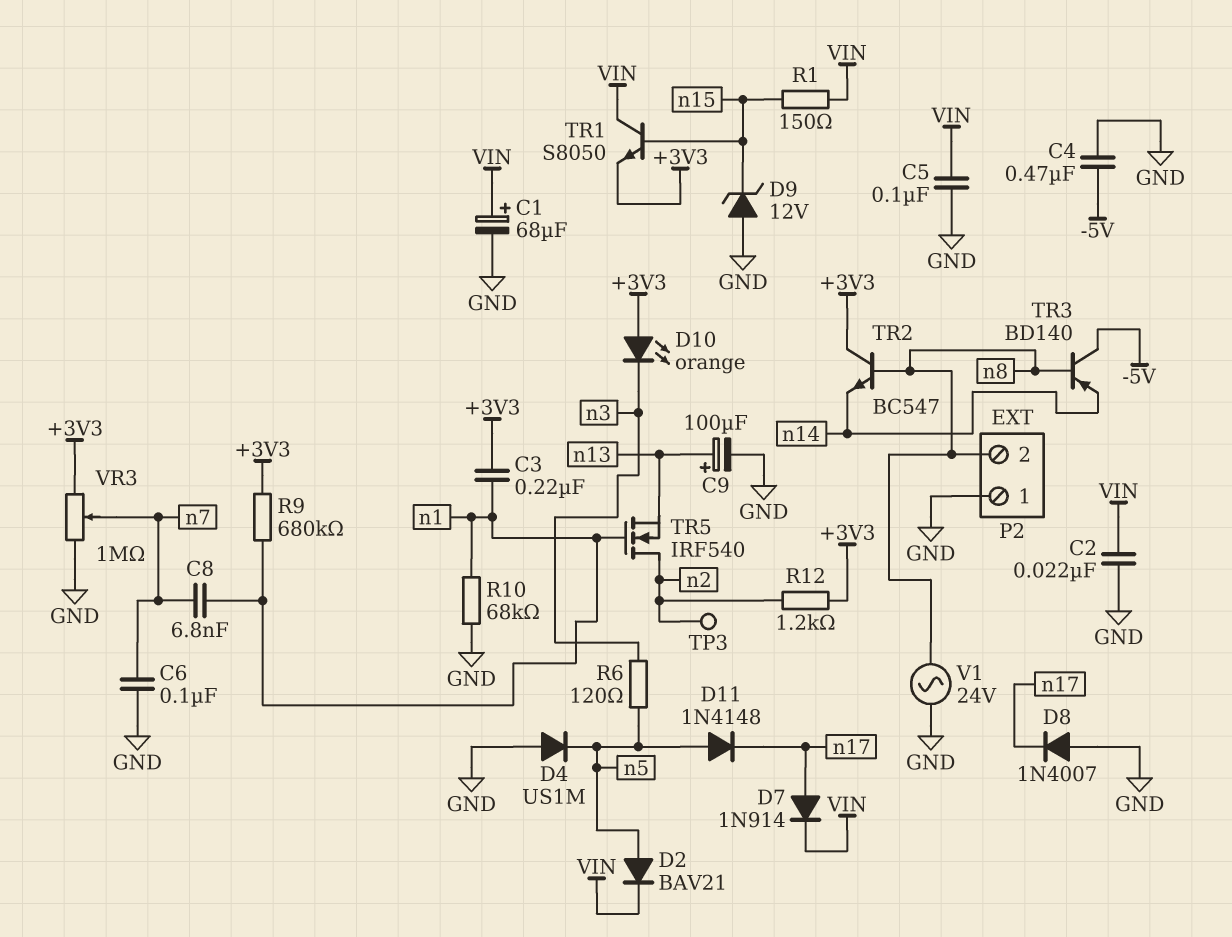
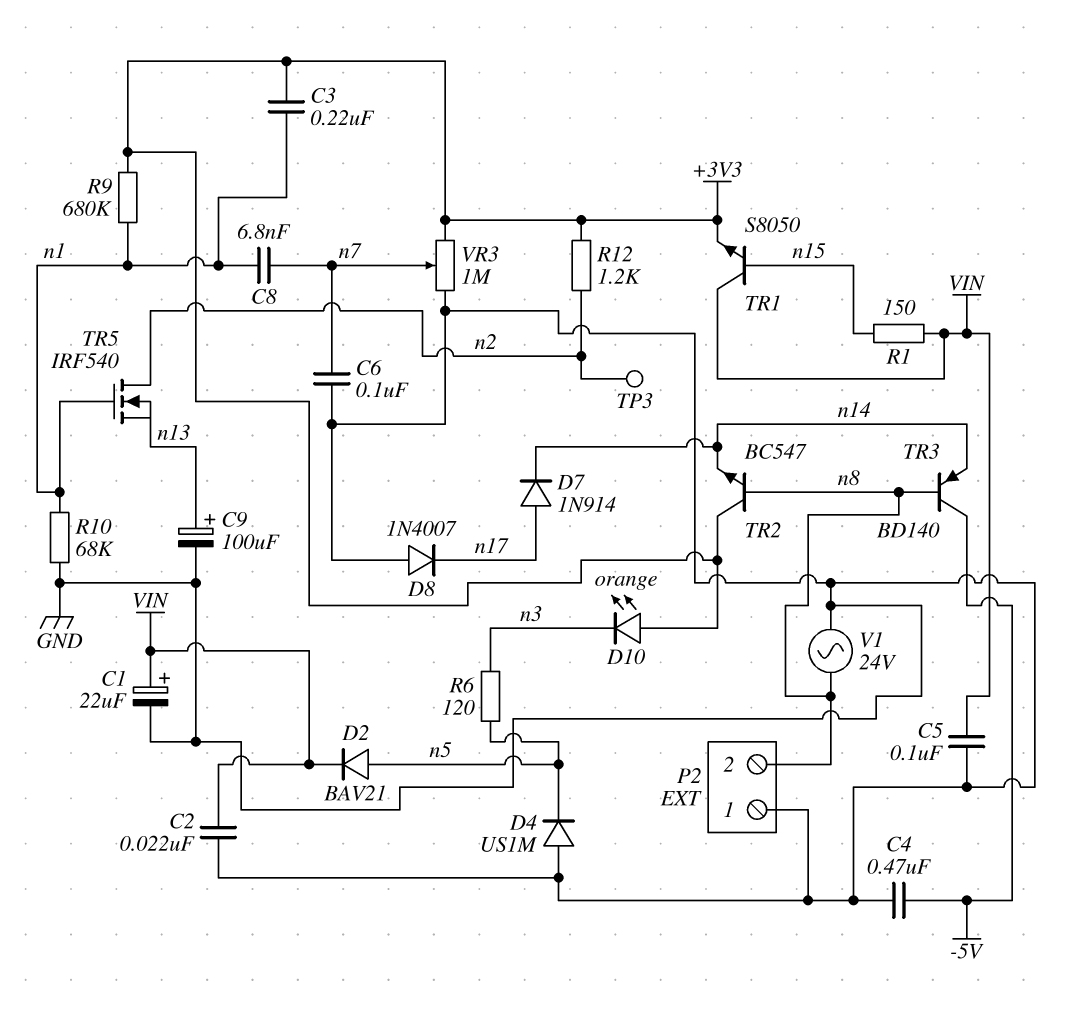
C1: 68uF (plus VIN, minus GND) -> 22uF (plus VIN, minus GND)
D7: diode 1N914 (A n17, K VIN) -> diode 1N914 (A n17, K n14)
D9: zener 12V (A GND, K n15) -> none
D11: diode 1N4148 (A n5, K n17) -> none

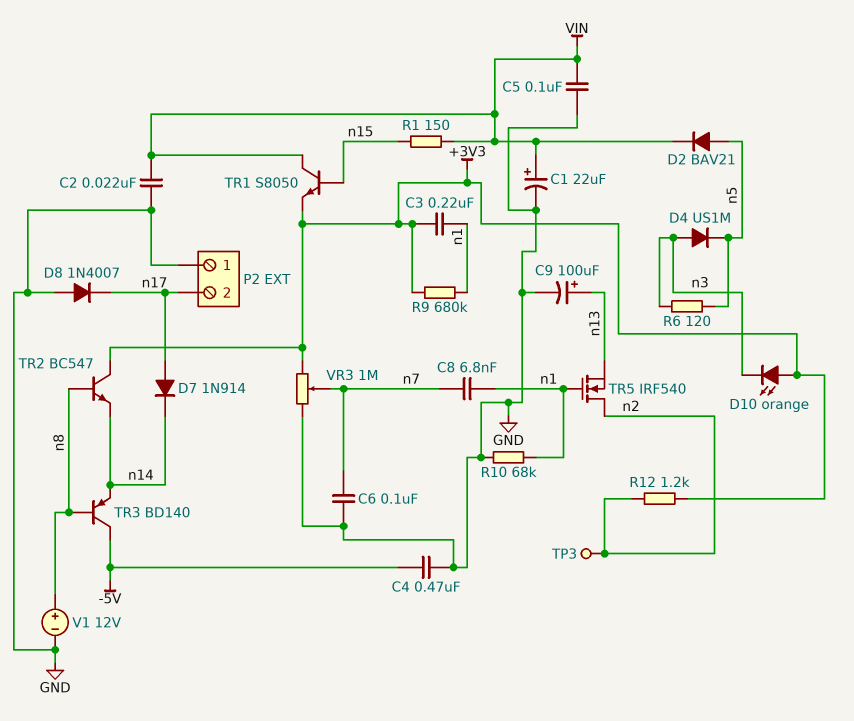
D4: diode US1M (A GND, K n5) -> diode US1M (A n3, K n5)
P2 pin 2: n8 -> n17
V1: AC 24V (GND, n8) -> 12V (plus n8, minus GND)

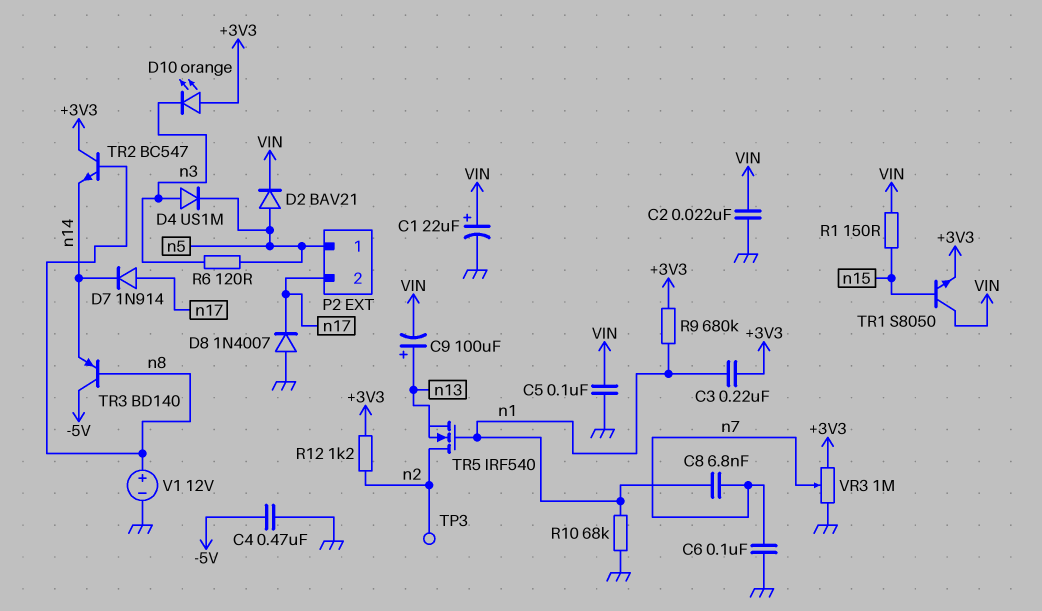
C9: 100uF (plus n13, minus GND) -> 100uF (plus n13, minus VIN)
P2 pin 1: GND -> n5

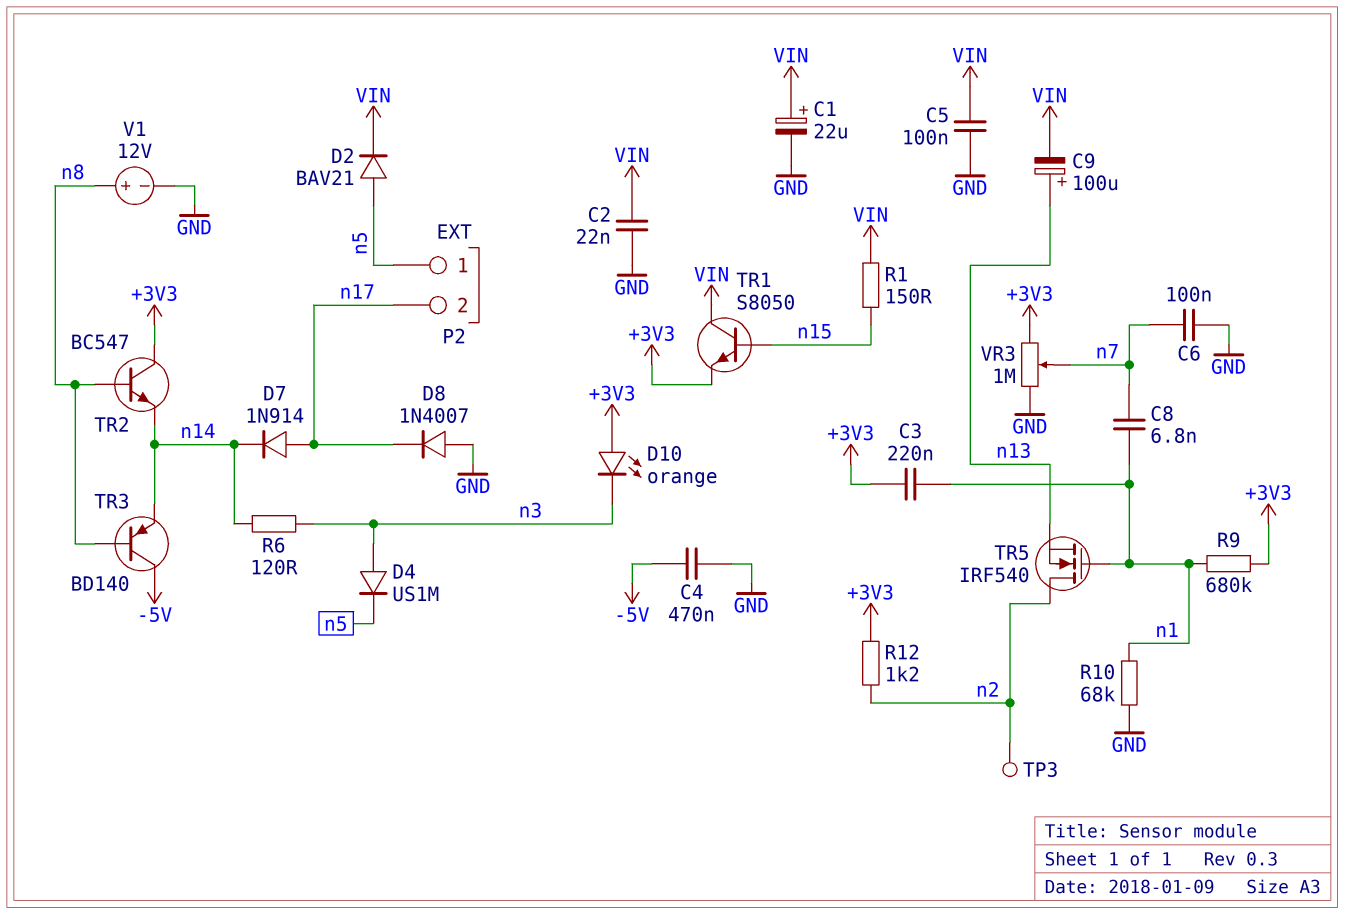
R6: 120 (n3, n5) -> 120 (n3, n14)

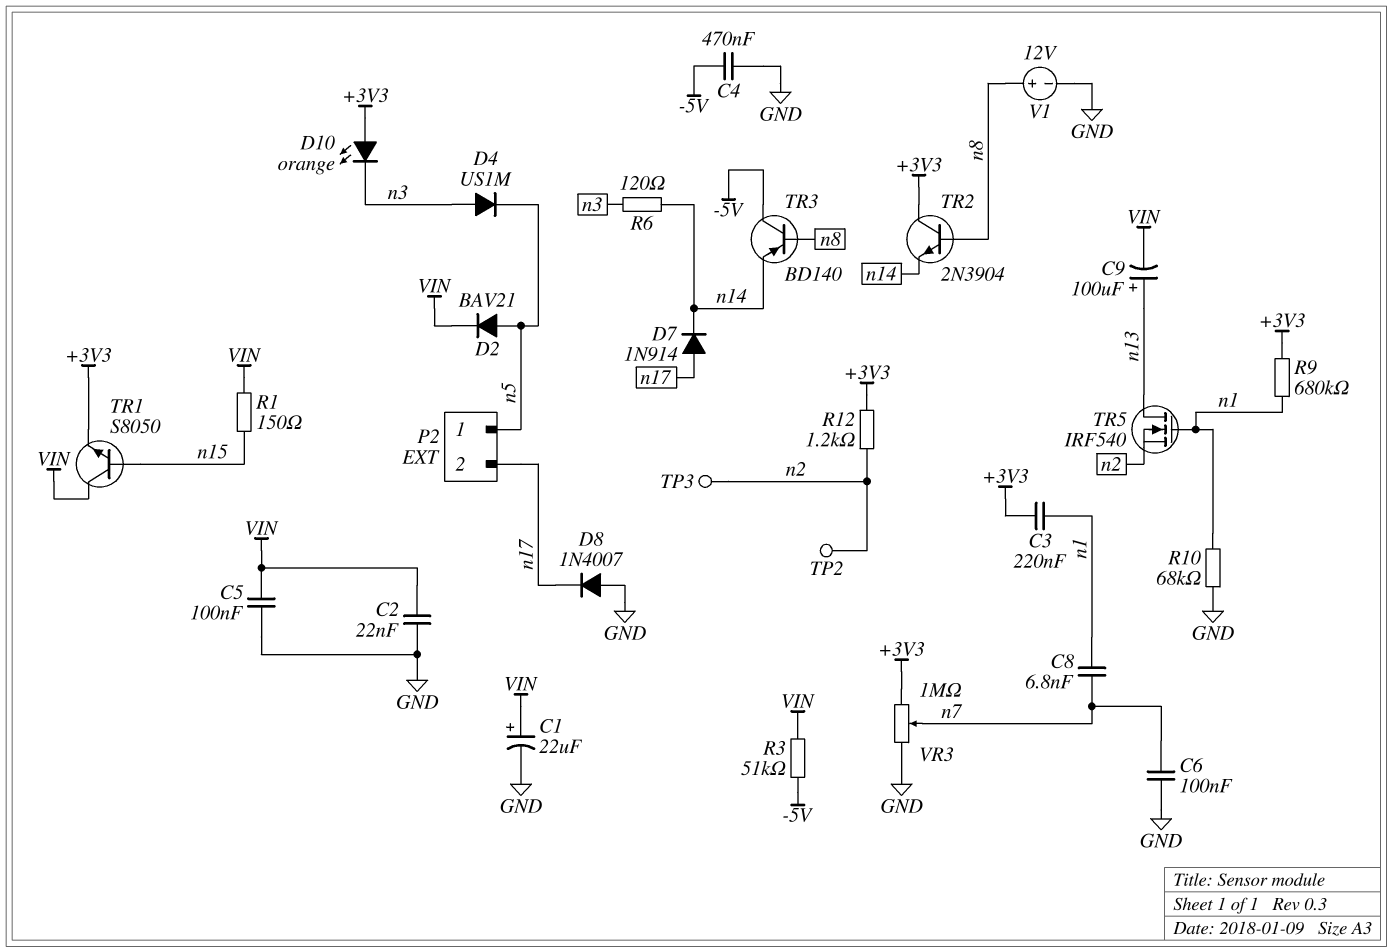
R3: none -> 51k (-5V, VIN)
TP2: none -> test point (n2)
TR2: NPN BC547 (B n8, C +3V3, E n14) -> NPN 2N3904 (B n8, C +3V3, E n14)
TR5: NMOS IRF540 (G n1, D n2, S n13) -> NMOS IRF540 (G n1, D n13, S n2)

